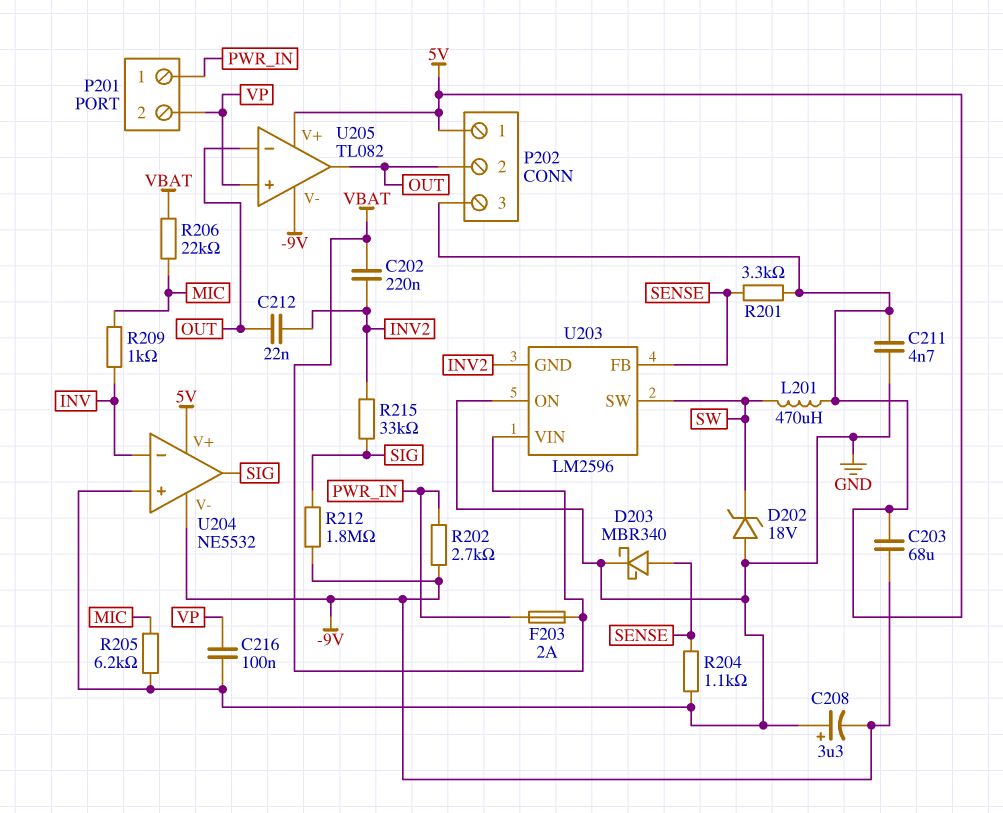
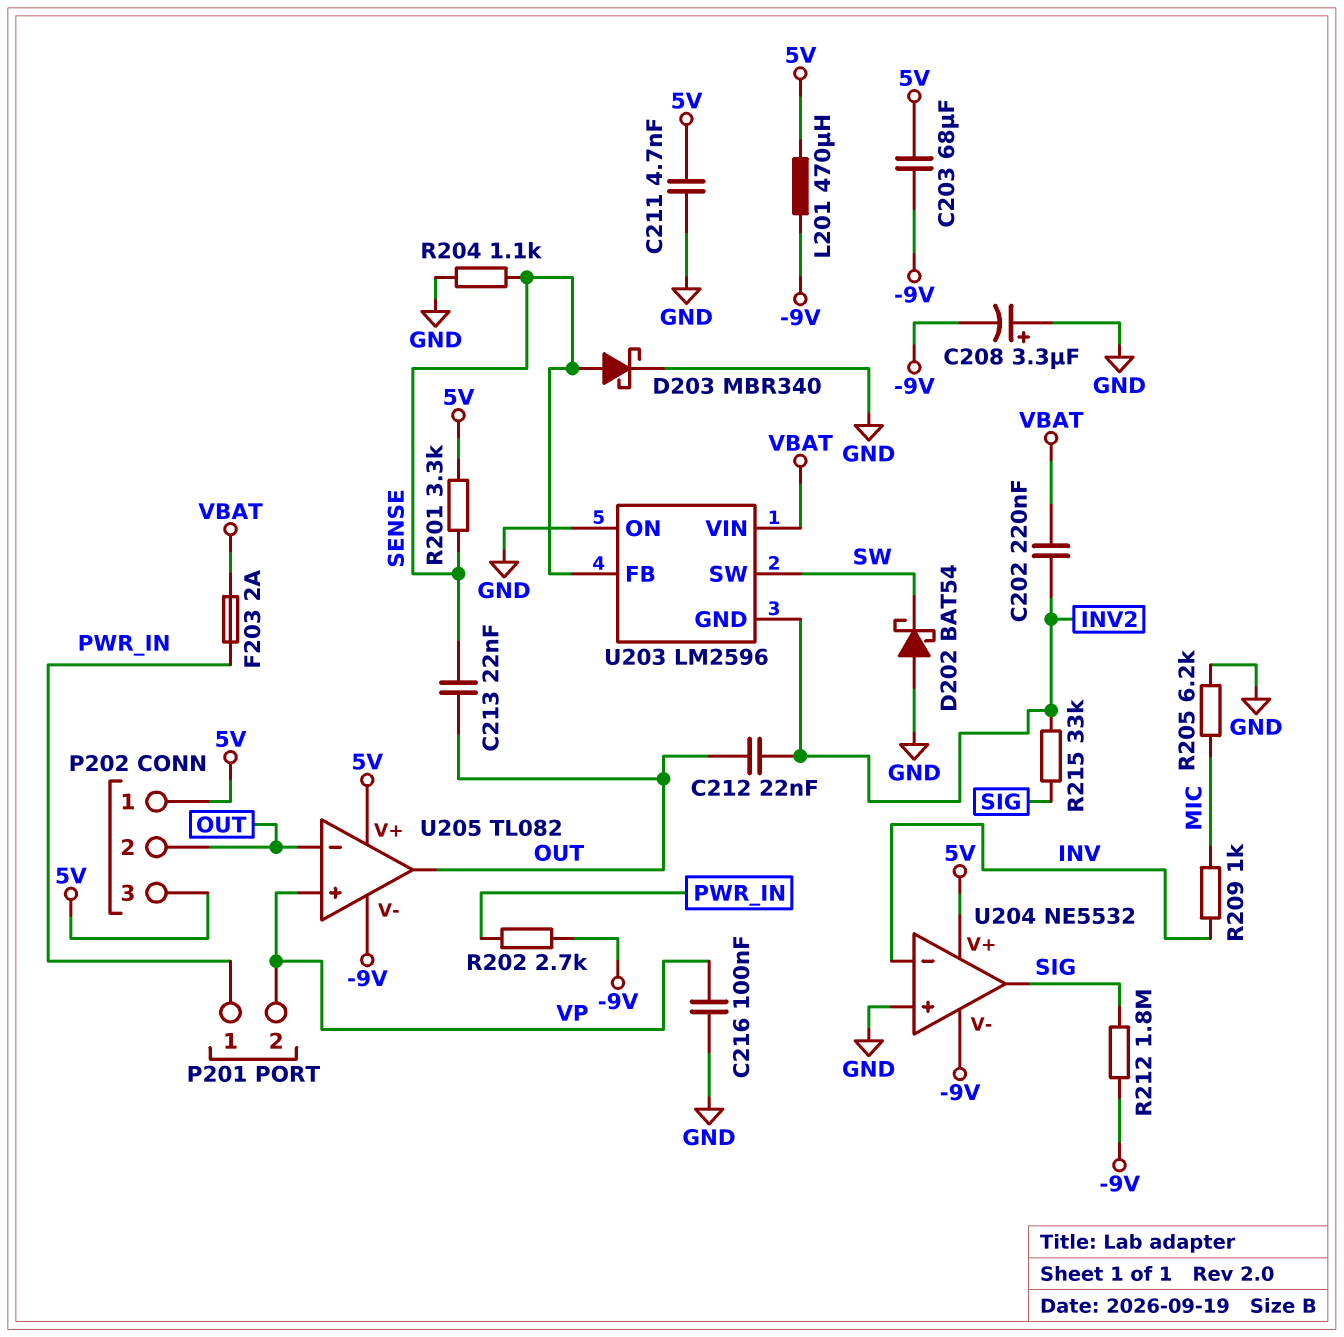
C213: none -> 22nF (OUT, SENSE)
D202: zener 18V (A GND, K SW) -> schottky BAT54 (A GND, K SW)
L201: 470uH (5V, SW) -> 470uH (-9V, 5V)
R206: 22k (MIC, VBAT) -> none

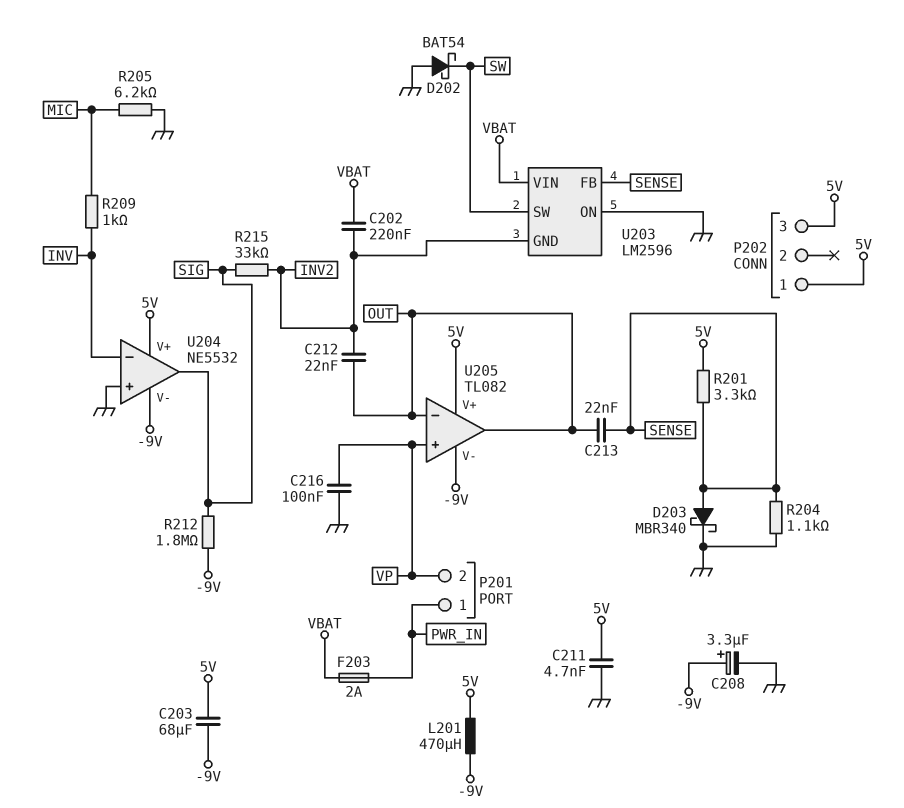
C208: 3.3uF (plus GND, minus -9V) -> 3.3uF (plus -9V, minus GND)
P202 pin 2: OUT -> none
R202: 2.7k (-9V, PWR_IN) -> none

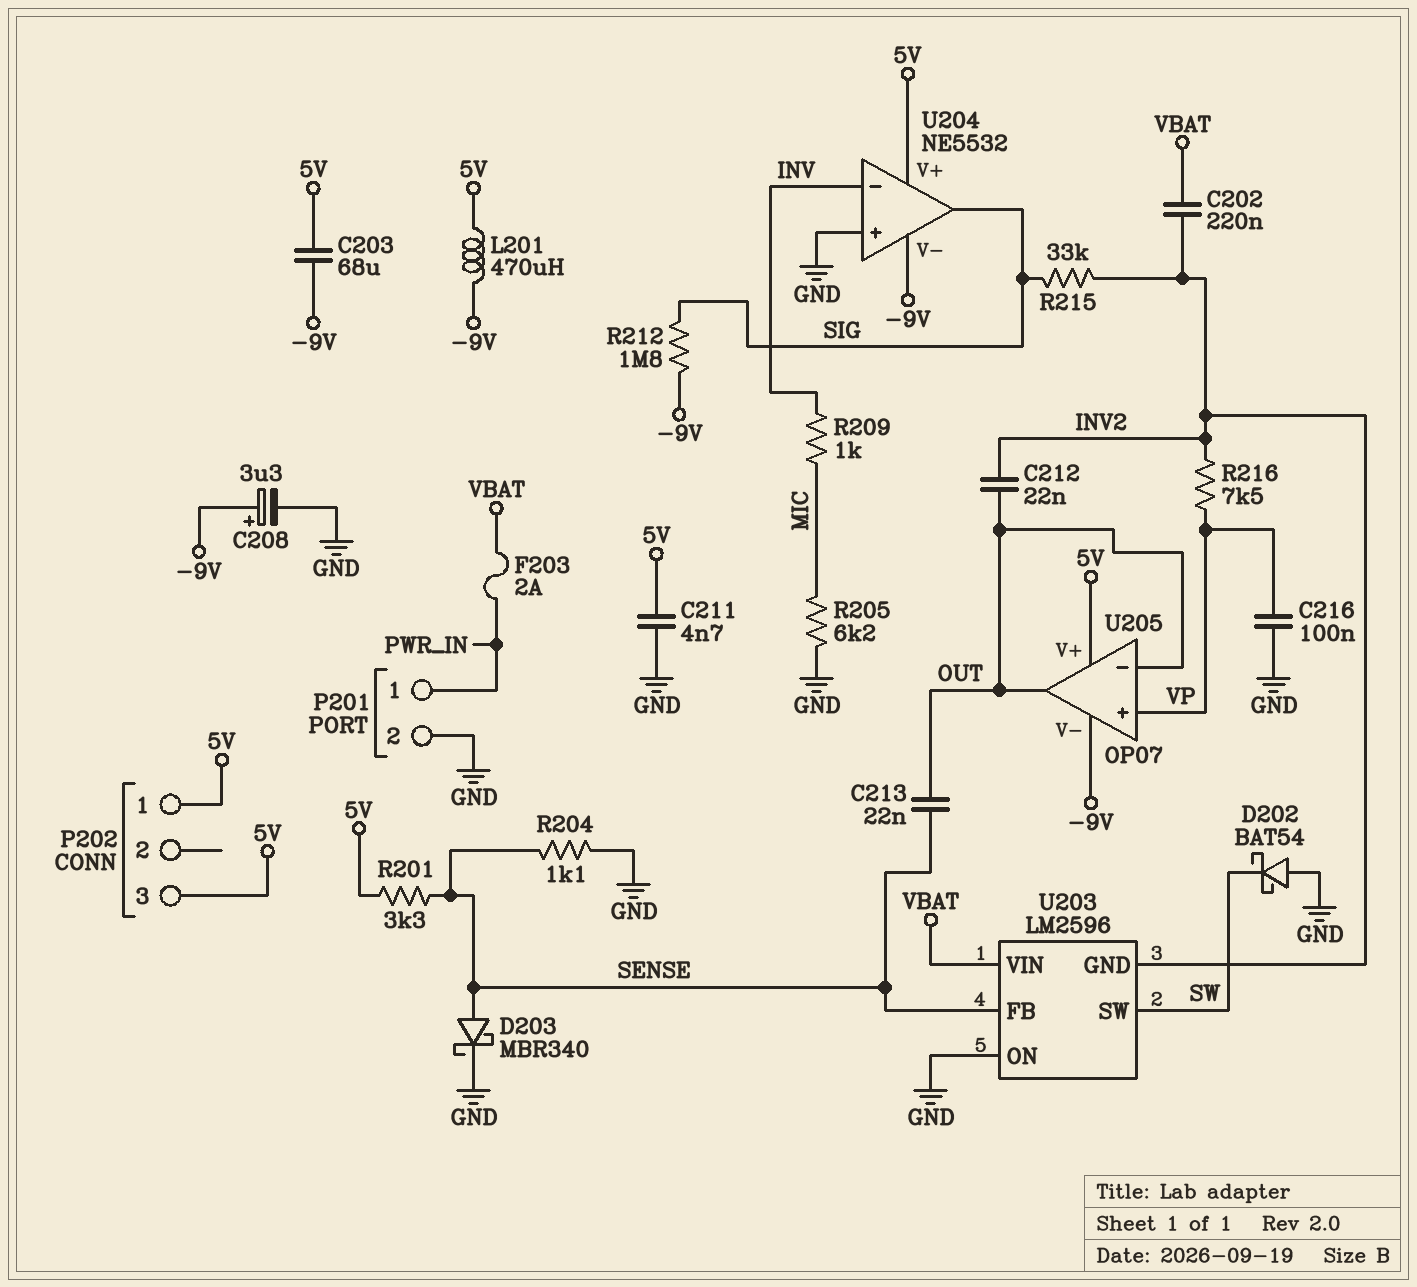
P201 pin 2: VP -> GND
R216: none -> 7.5k (INV2, VP)
U205: TL082 -> OP07

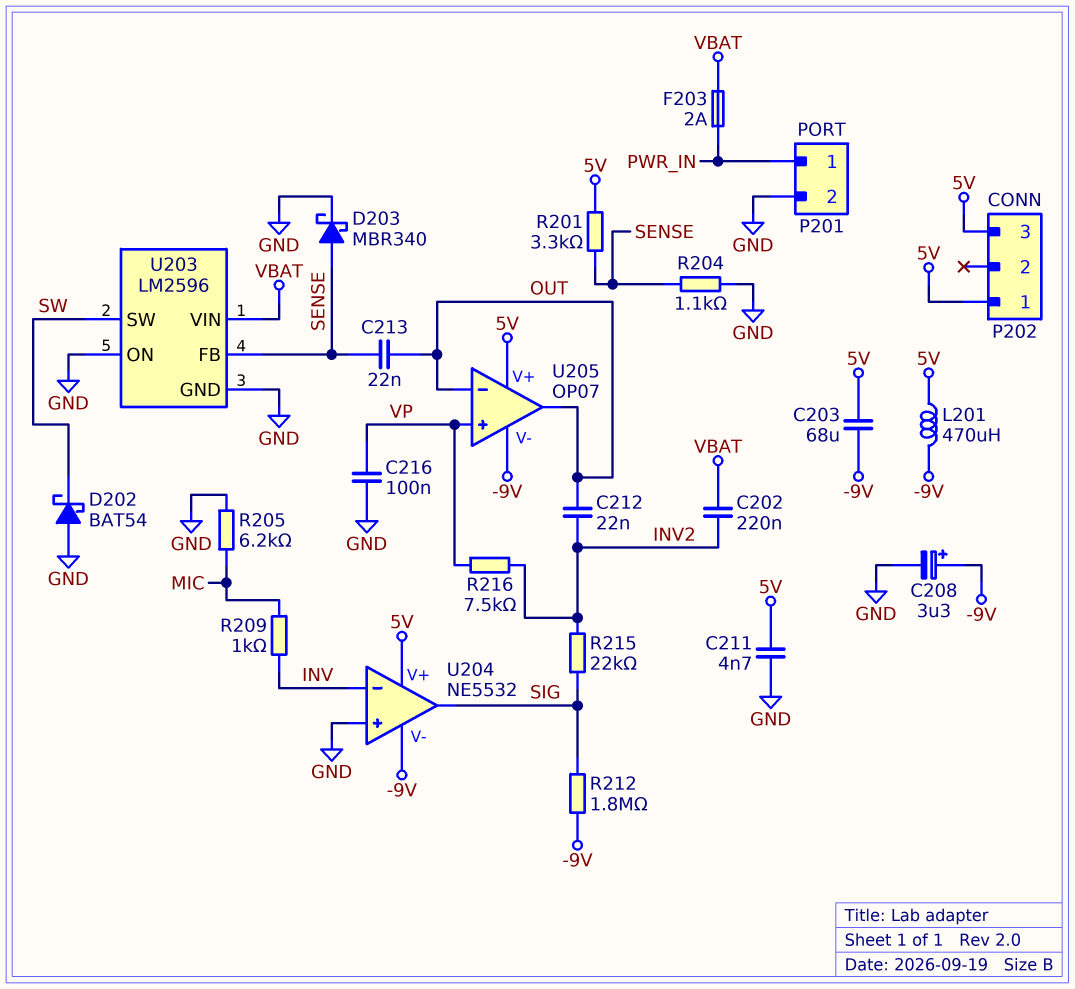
R215: 33k (INV2, SIG) -> 22k (INV2, SIG)
U203 pin GND: INV2 -> GND

